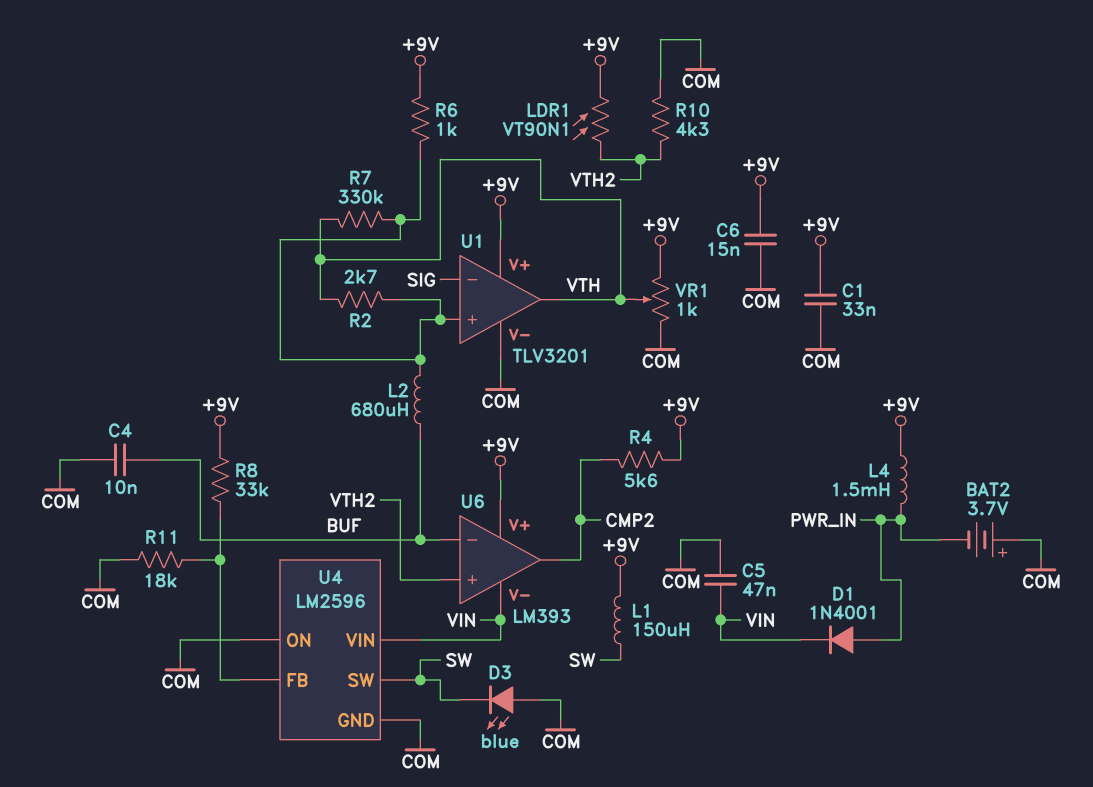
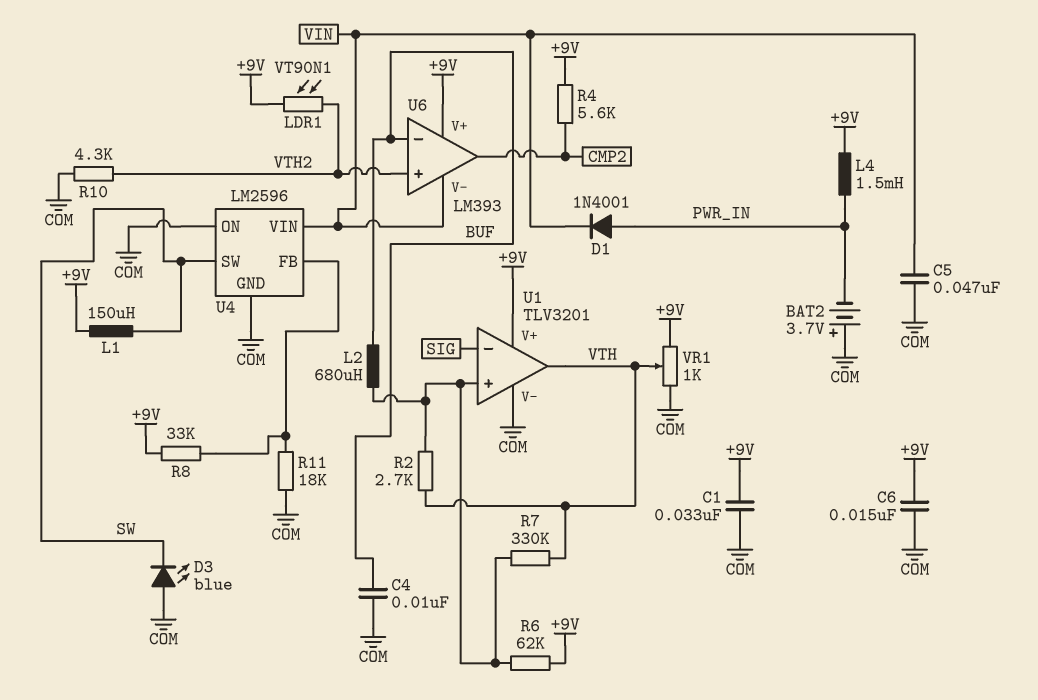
R6: 1k (+9V, U1/in+) -> 62k (+9V, U1/in+)

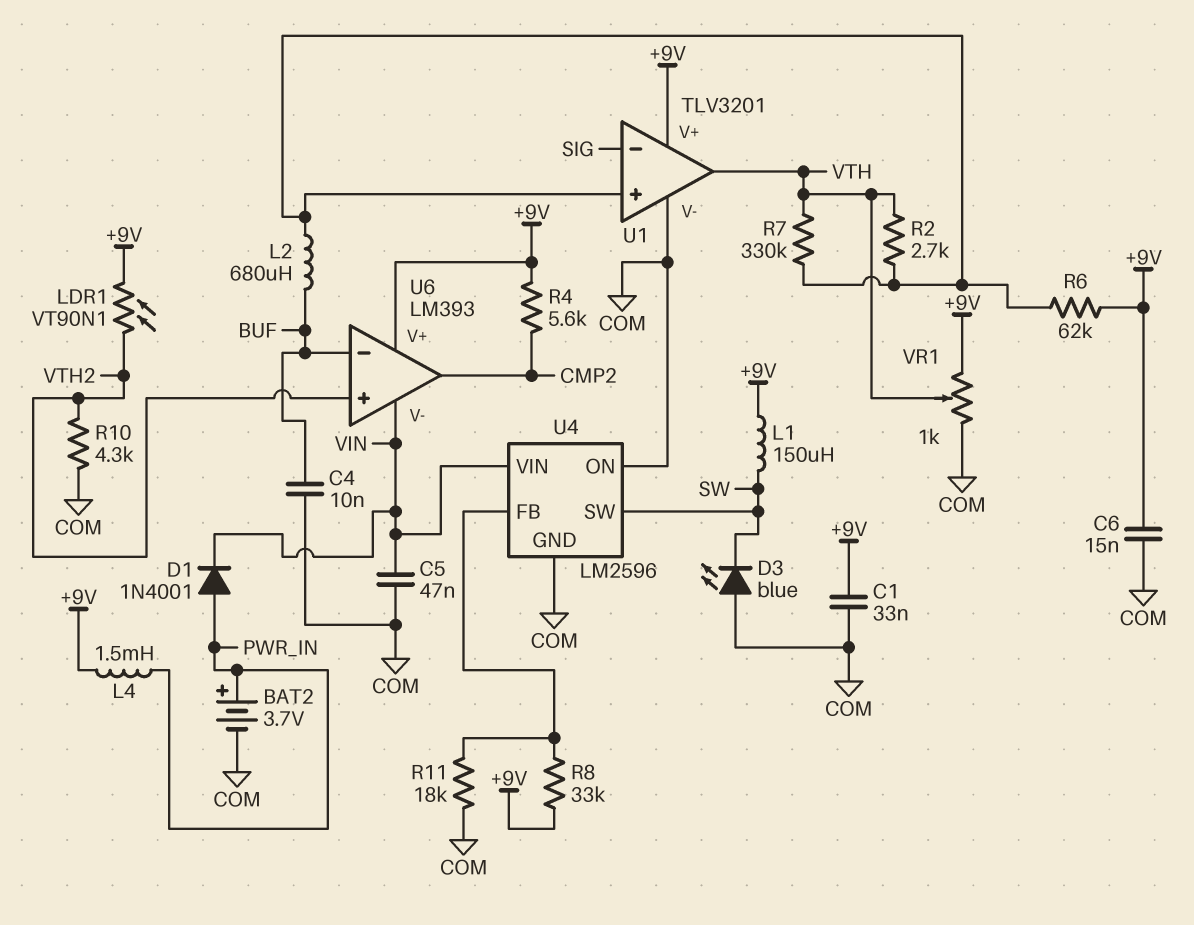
BAT2: 3.7V (plus COM, minus PWR_IN) -> 3.7V (plus PWR_IN, minus COM)

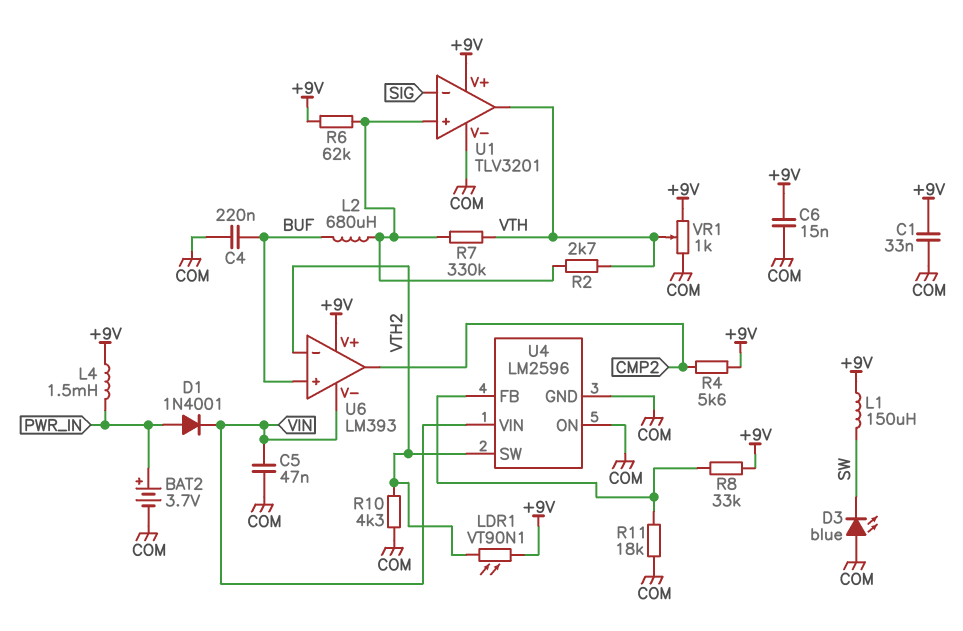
C4: 10nF (BUF, COM) -> 220nF (BUF, COM)
U4 pin SW: SW -> VTH2
U6 pin in+: VTH2 -> BUF
U6 pin in-: BUF -> VTH2

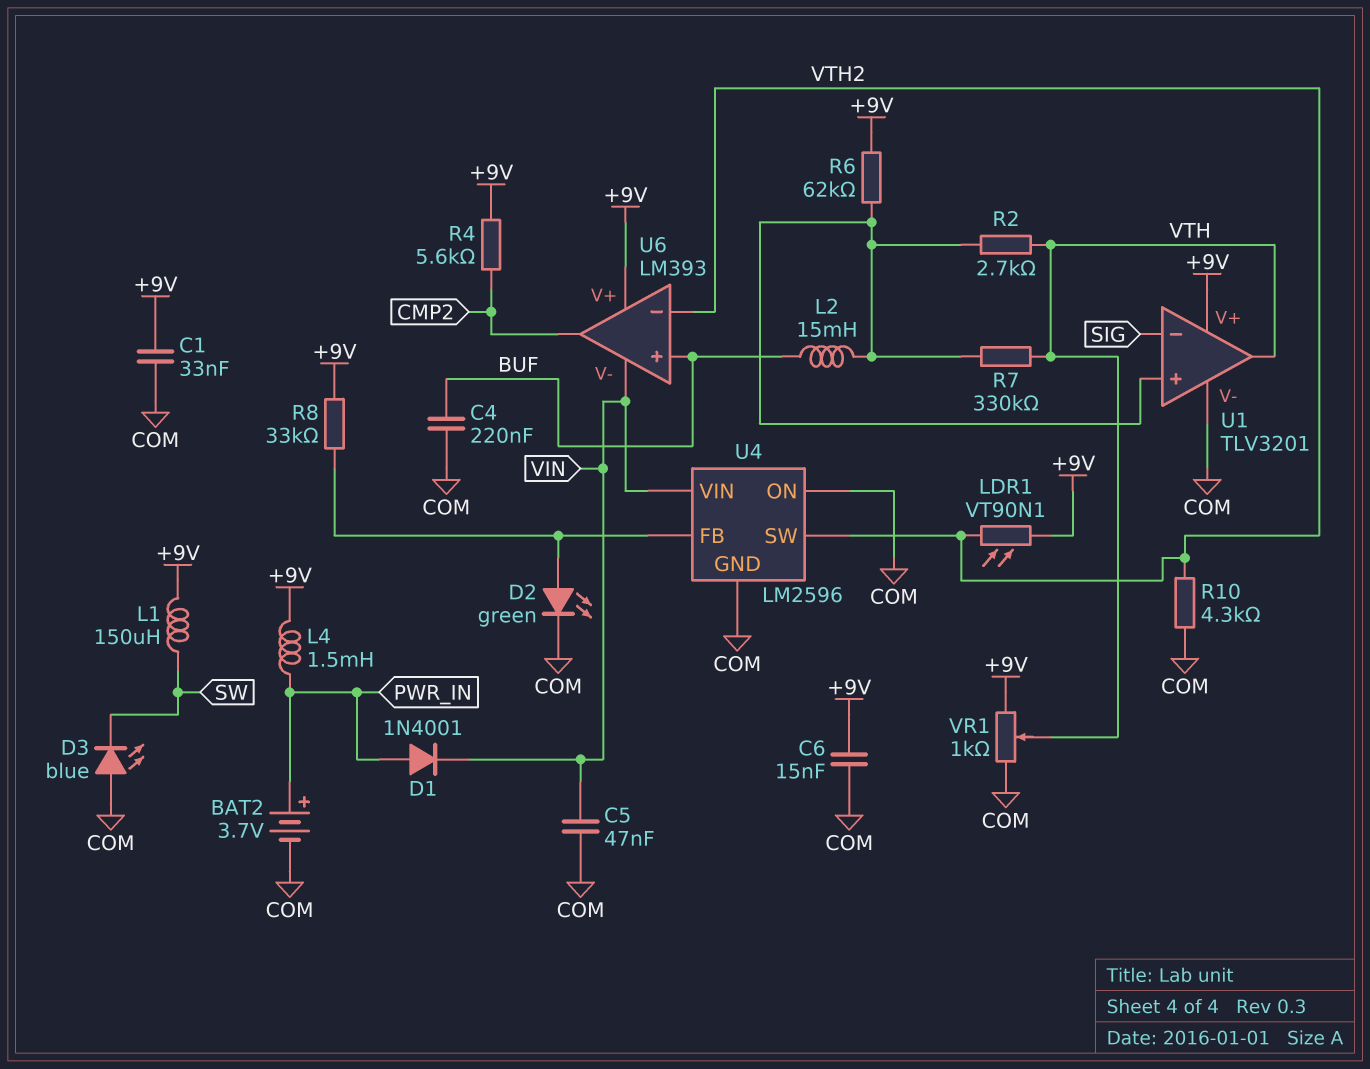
D2: none -> LED green (A U4/FB, K COM)
L2: 680uH (BUF, U1/in+) -> 15mH (BUF, U1/in+)
R11: 18k (COM, U4/FB) -> none

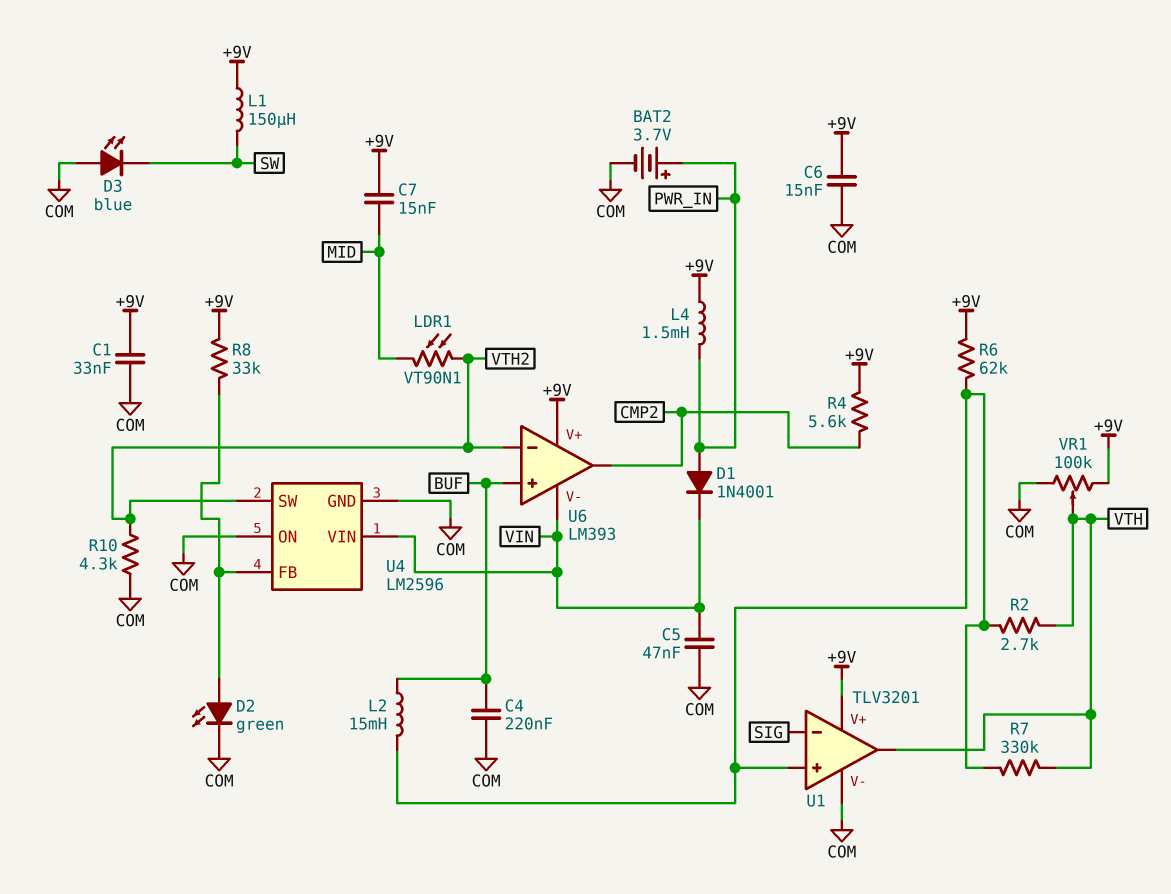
C7: none -> 15nF (+9V, MID)
LDR1: VT90N1 (+9V, VTH2) -> VT90N1 (MID, VTH2)
VR1: 1k (+9V, COM, wiper VTH) -> 100k (+9V, COM, wiper VTH)

